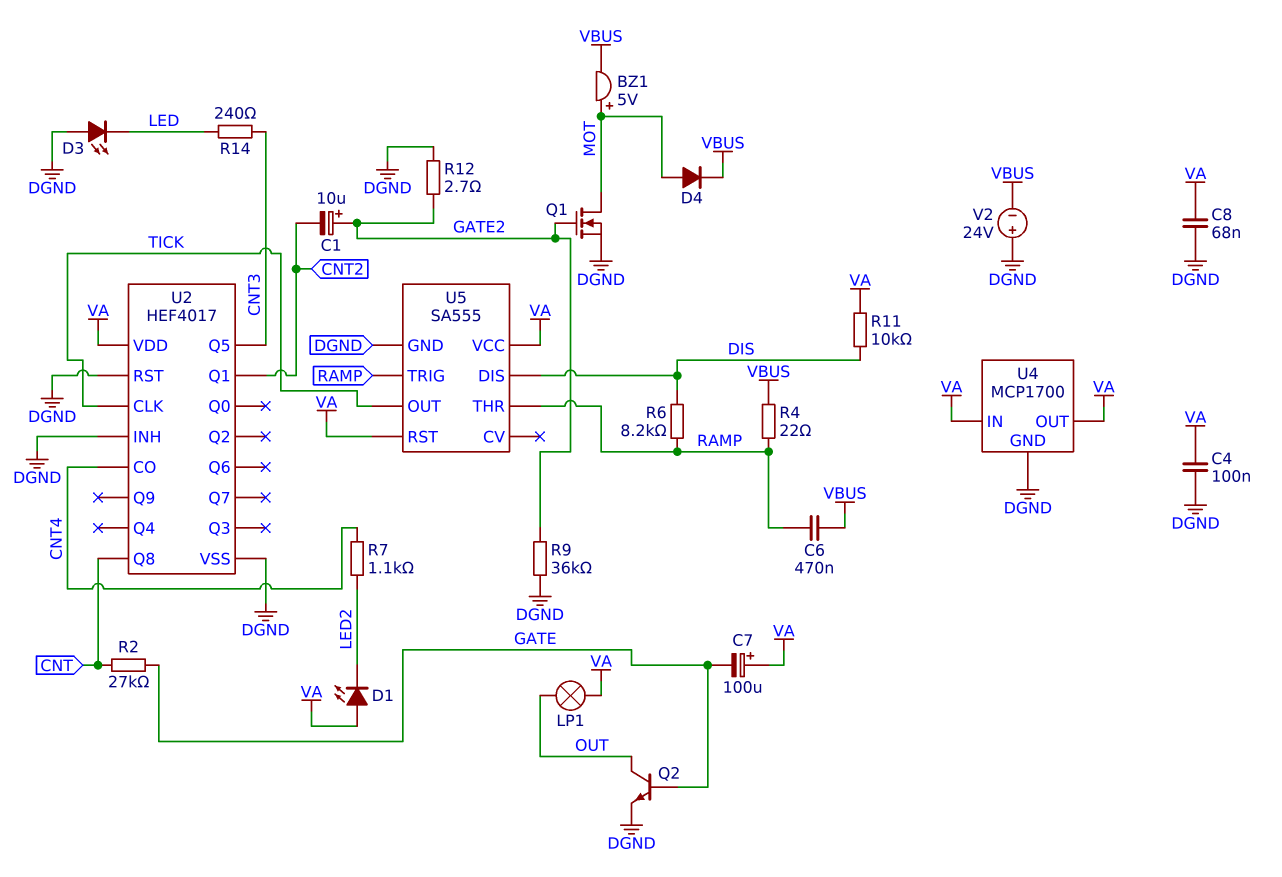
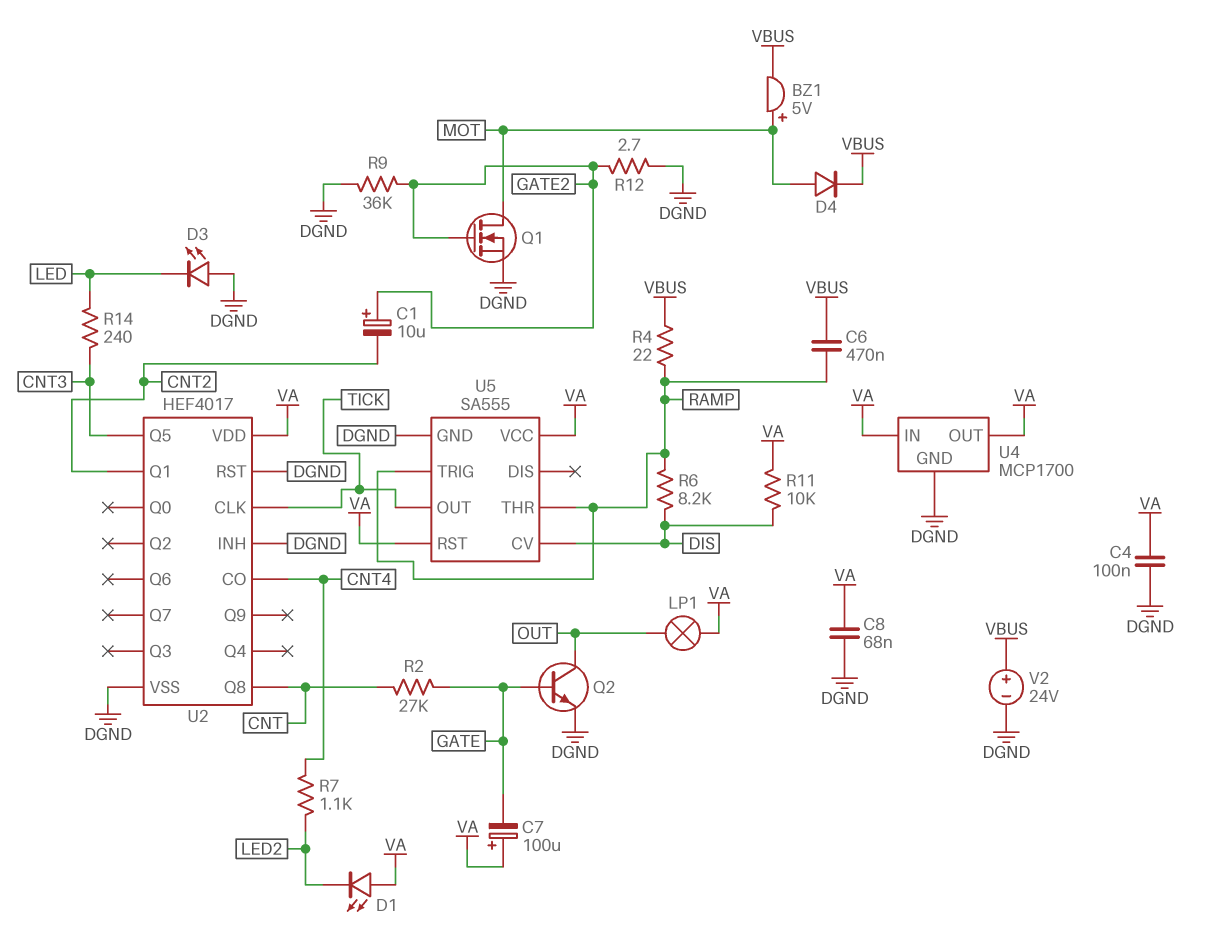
U5 pin CV: none -> DIS
U5 pin DIS: DIS -> none
V2: 24V (plus DGND, minus VBUS) -> 24V (plus VBUS, minus DGND)

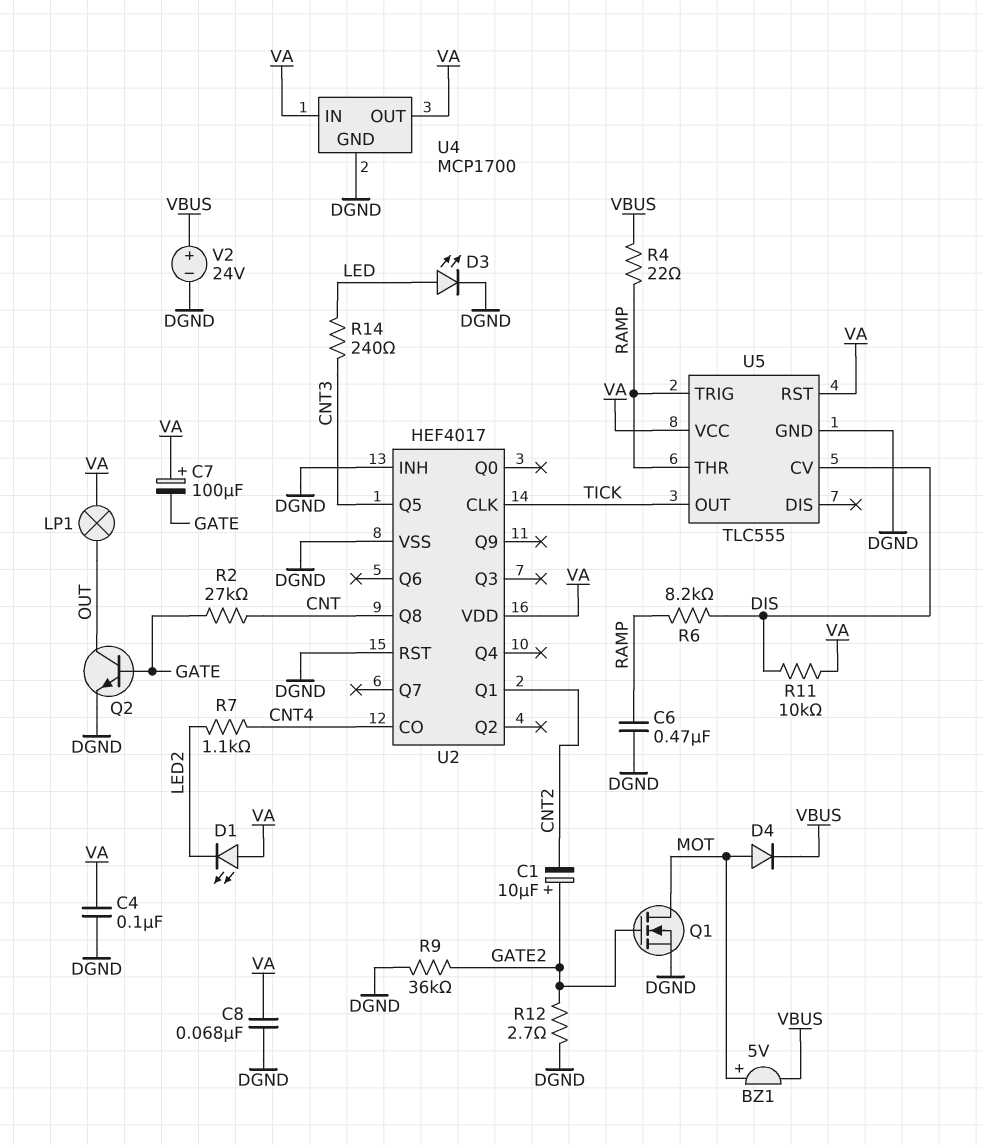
C6: 470nF (RAMP, VBUS) -> 470nF (DGND, RAMP)
D3: LED (A DGND, K LED) -> LED (A LED, K DGND)
U5: SA555 -> TLC555

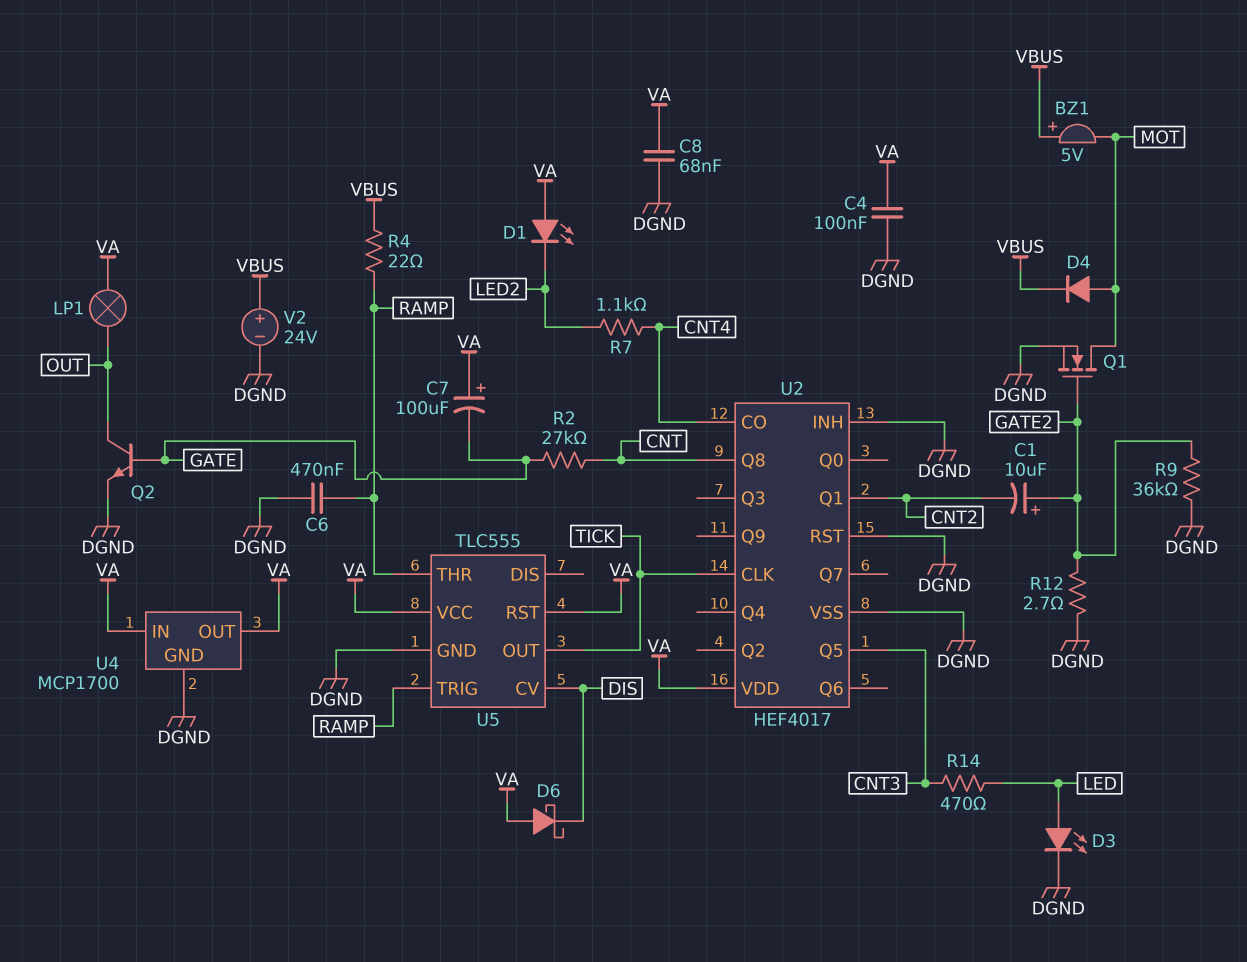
BZ1: buzzer 5V (plus MOT, minus VBUS) -> buzzer 5V (plus VBUS, minus MOT)
D6: none -> schottky (A VA, K DIS)
R6: 8.2k (DIS, RAMP) -> none
R11: 10k (DIS, VA) -> none
R14: 240 (CNT3, LED) -> 470 (CNT3, LED)

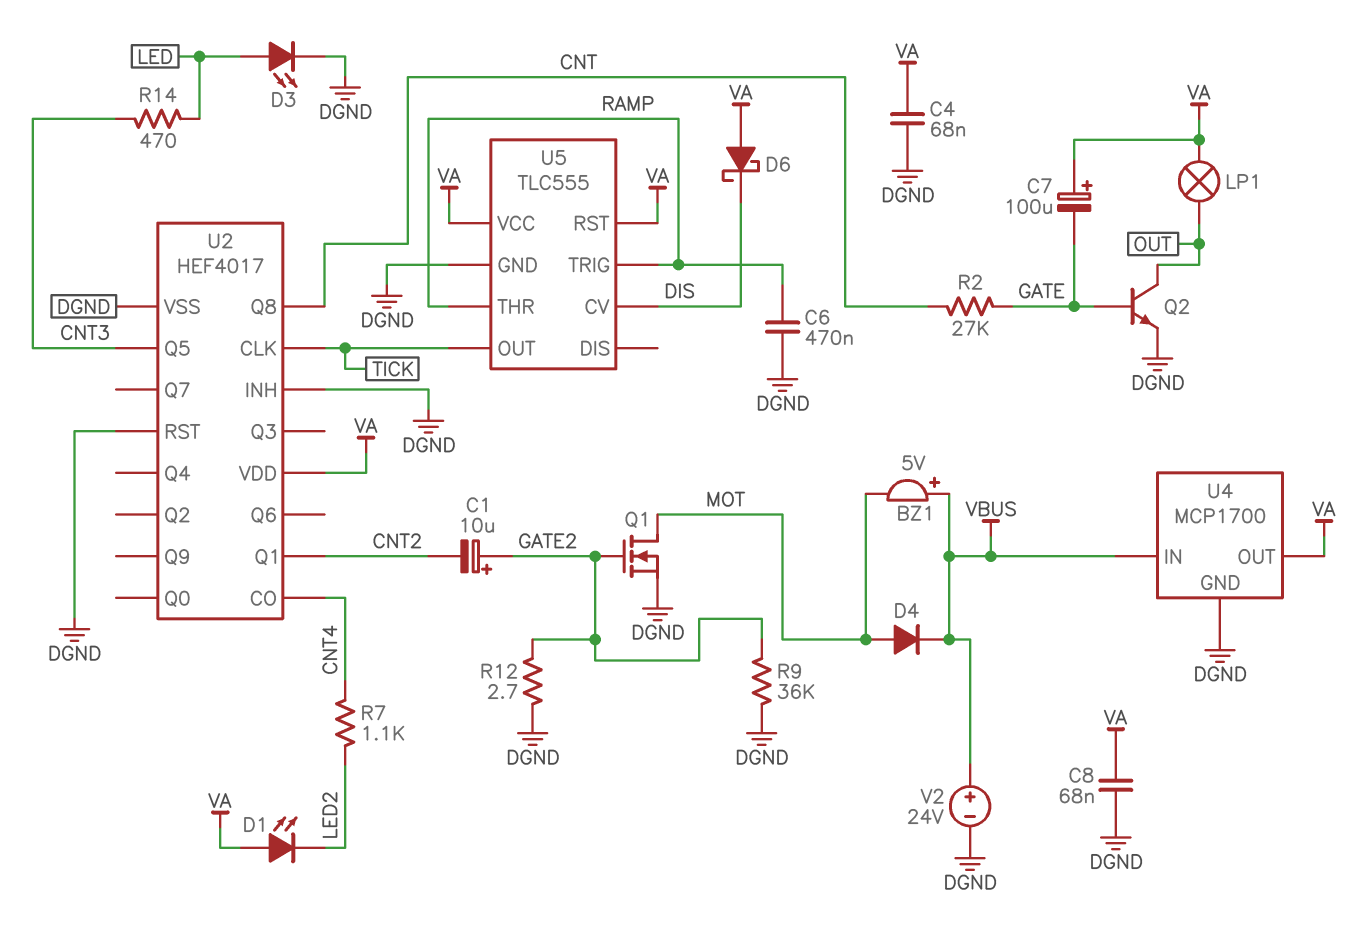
C4: 100nF (DGND, VA) -> 68nF (DGND, VA)
R4: 22 (RAMP, VBUS) -> none
U4 pin IN: VA -> VBUS

